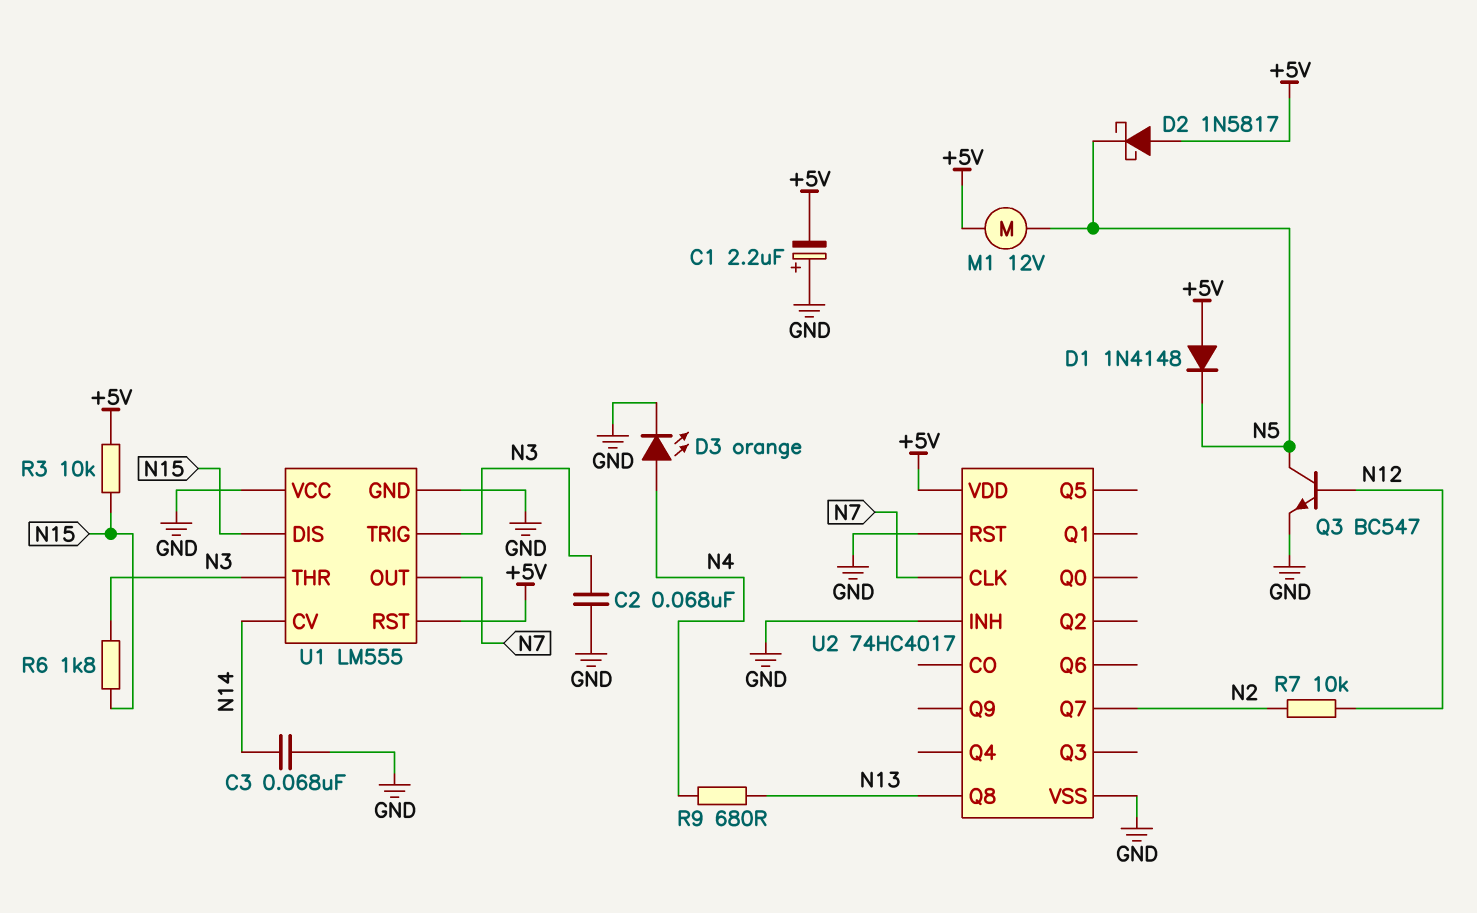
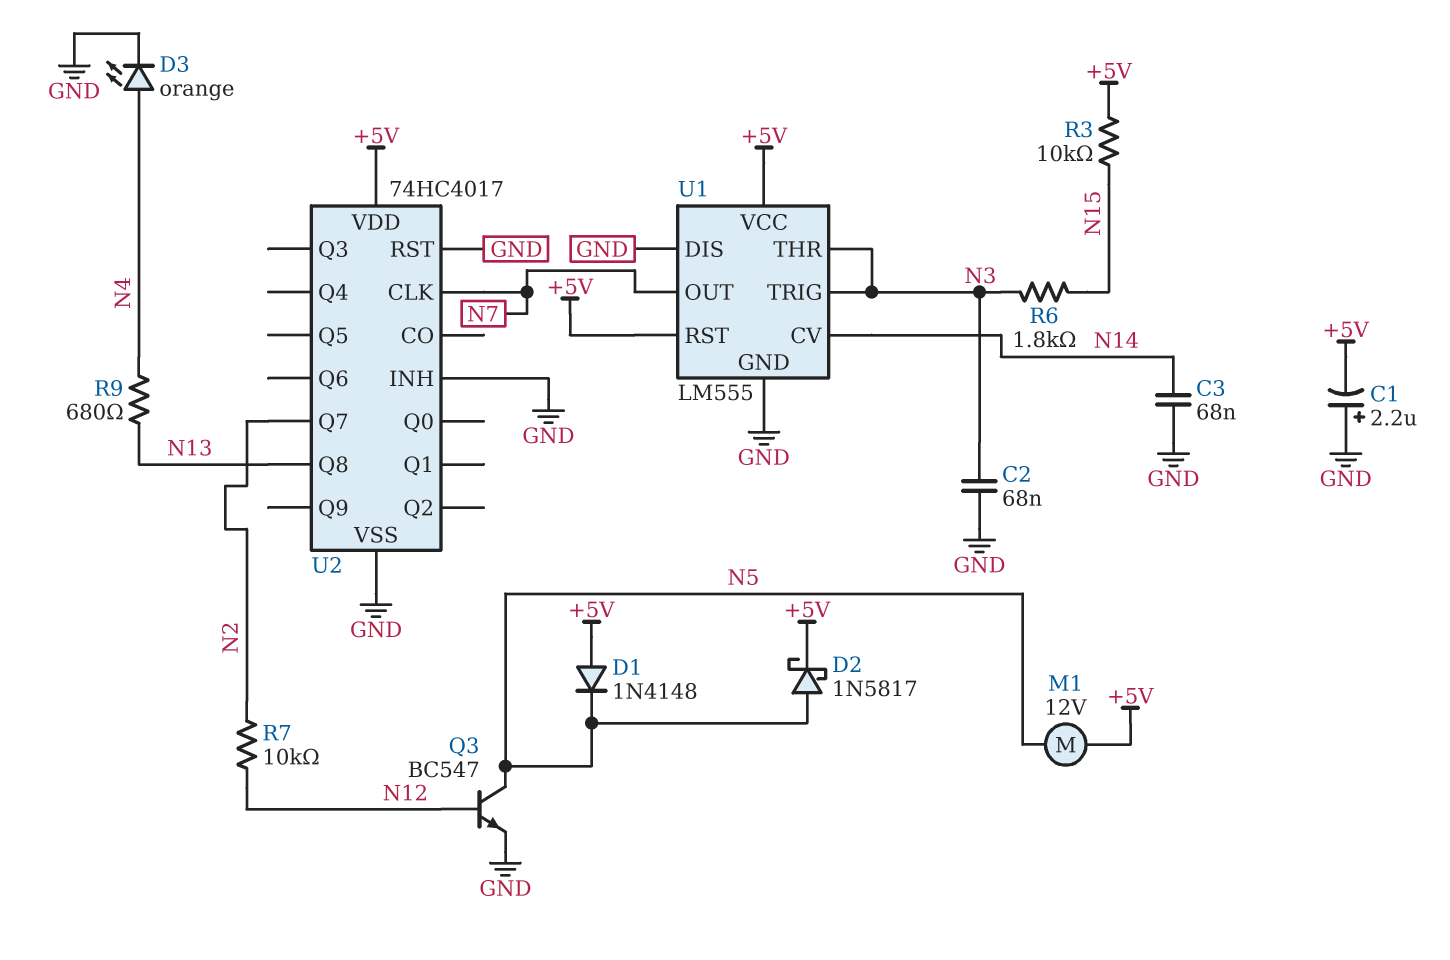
D2: schottky 1N5817 (A +5V, K N5) -> schottky 1N5817 (A N5, K +5V)
U1 pin DIS: N15 -> GND
U1 pin VCC: GND -> +5V

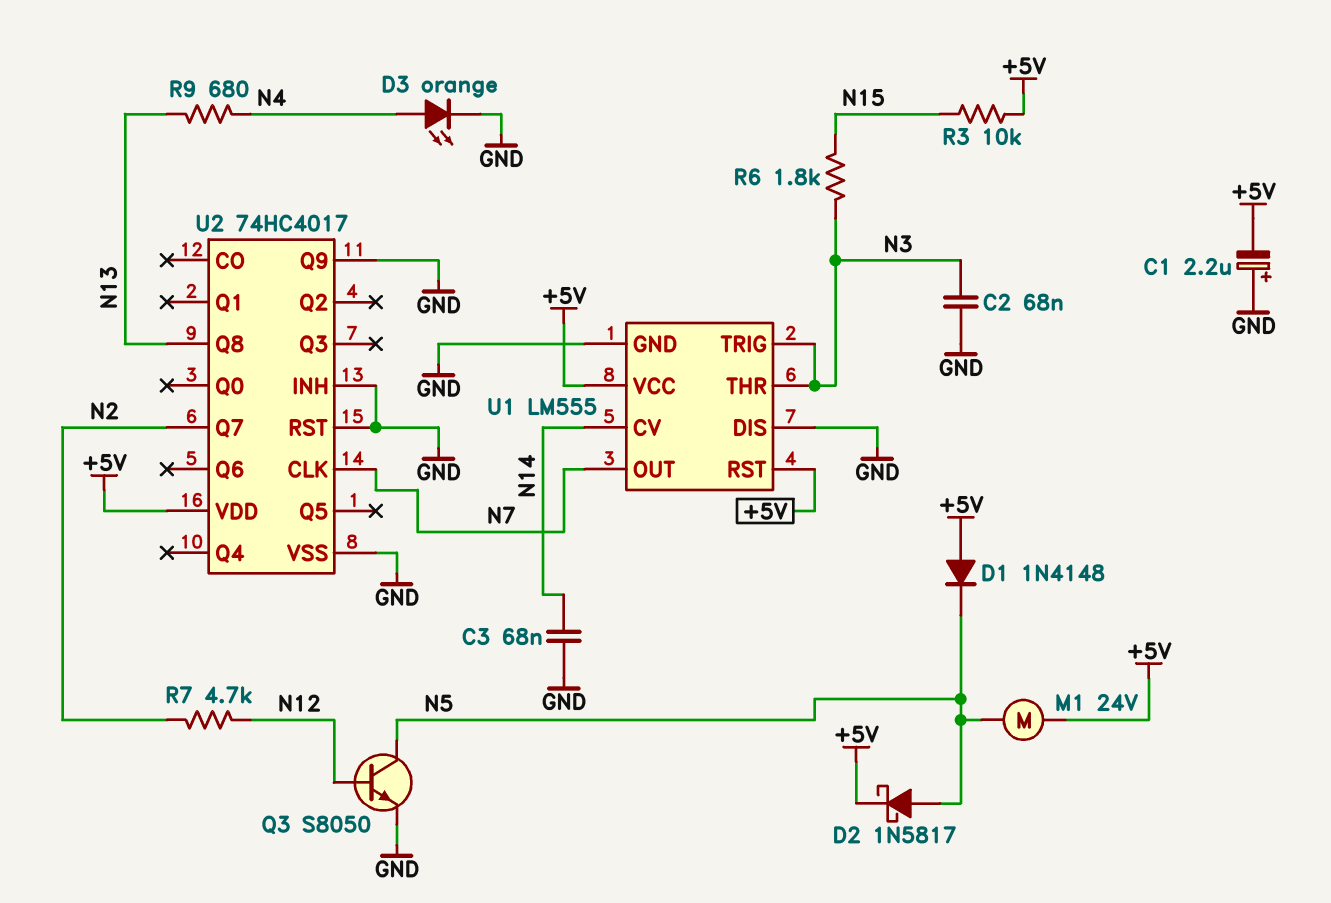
M1: motor 12V (+5V, N5) -> motor 24V (+5V, N5)
Q3: NPN BC547 (B N12, C N5, E GND) -> NPN S8050 (B N12, C N5, E GND)
R7: 10k (N2, N12) -> 4.7k (N2, N12)
U2 pin Q9: none -> GND

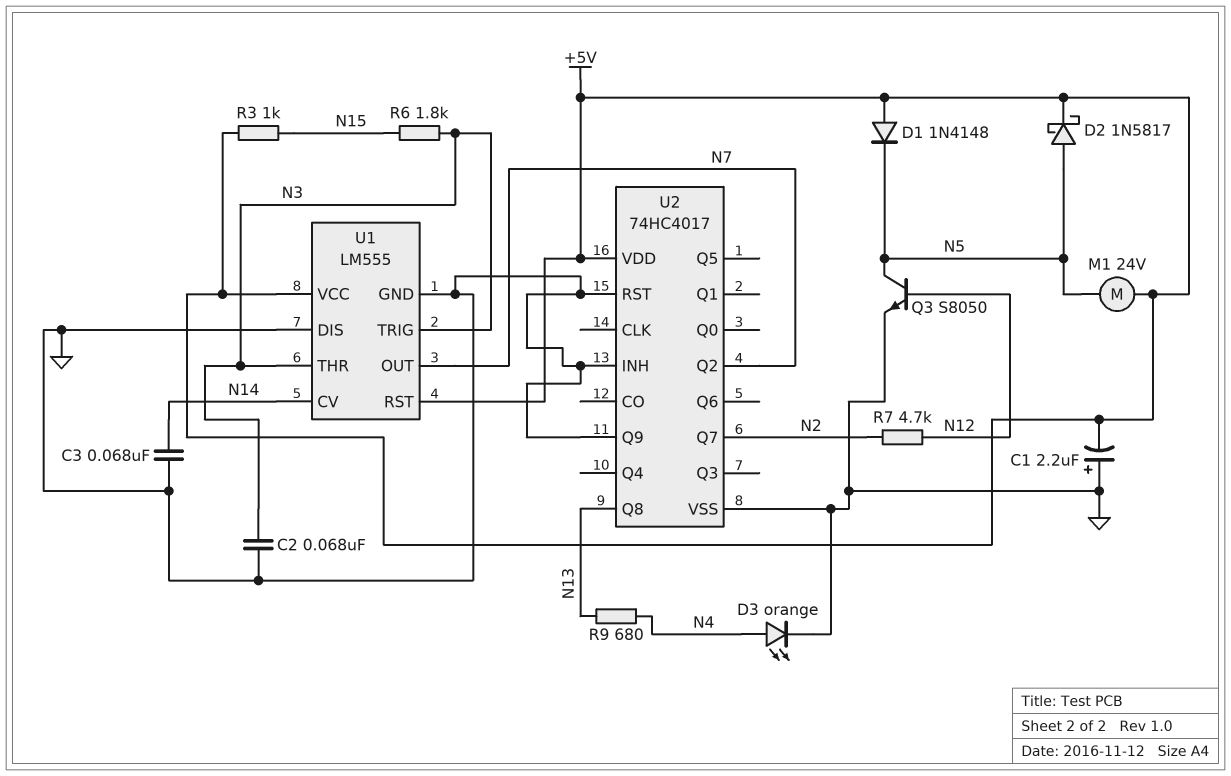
R3: 10k (+5V, N15) -> 1k (+5V, N15)
U2 pin CLK: N7 -> none
U2 pin Q2: none -> N7

